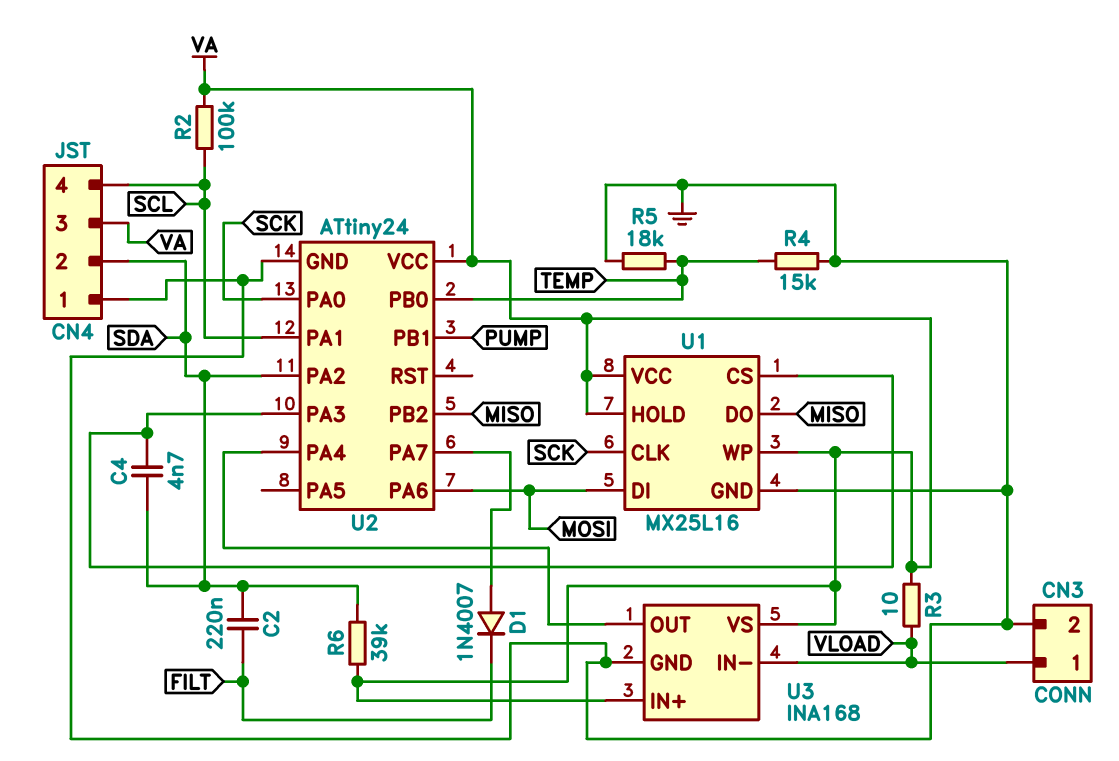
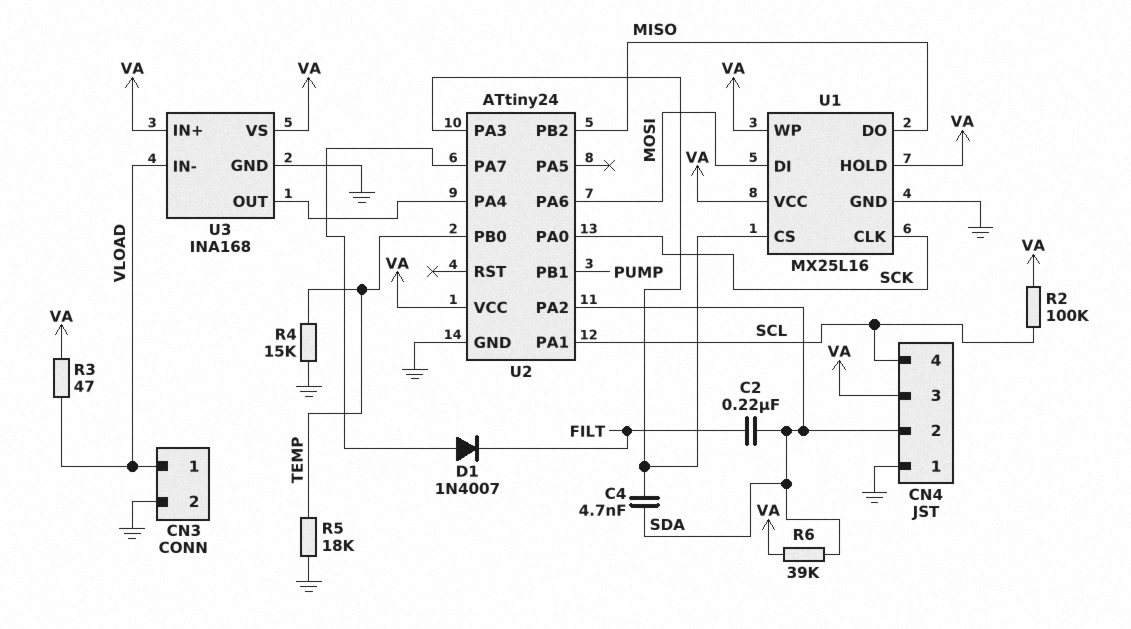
R3: 10 (VA, VLOAD) -> 47 (VA, VLOAD)

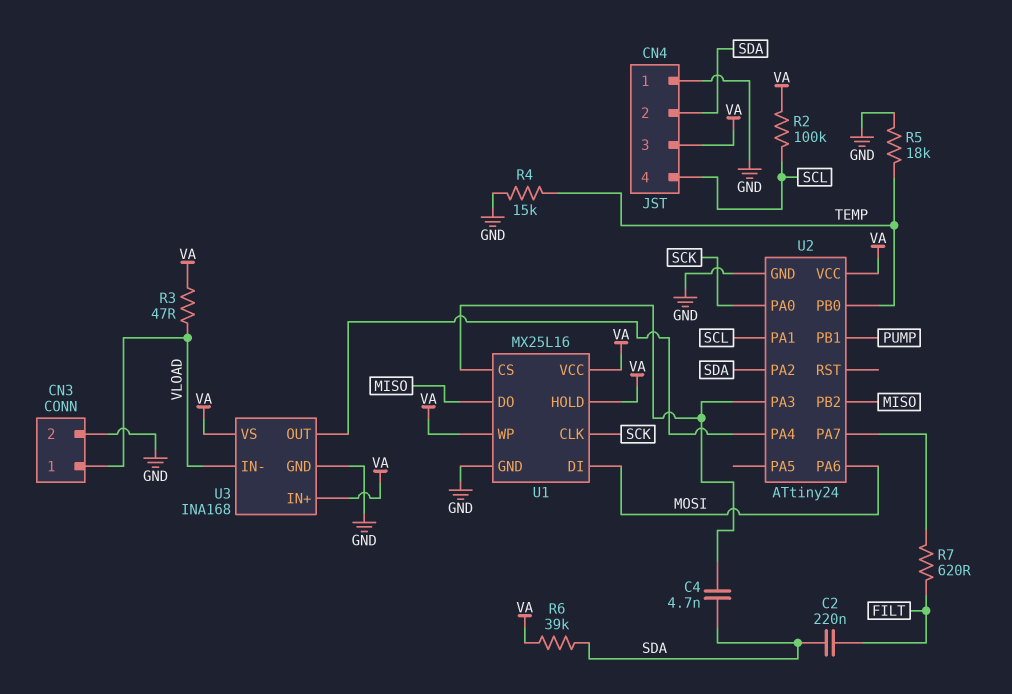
D1: diode 1N4007 (A U2/PA7, K FILT) -> none
R7: none -> 620 (FILT, U2/PA7)

